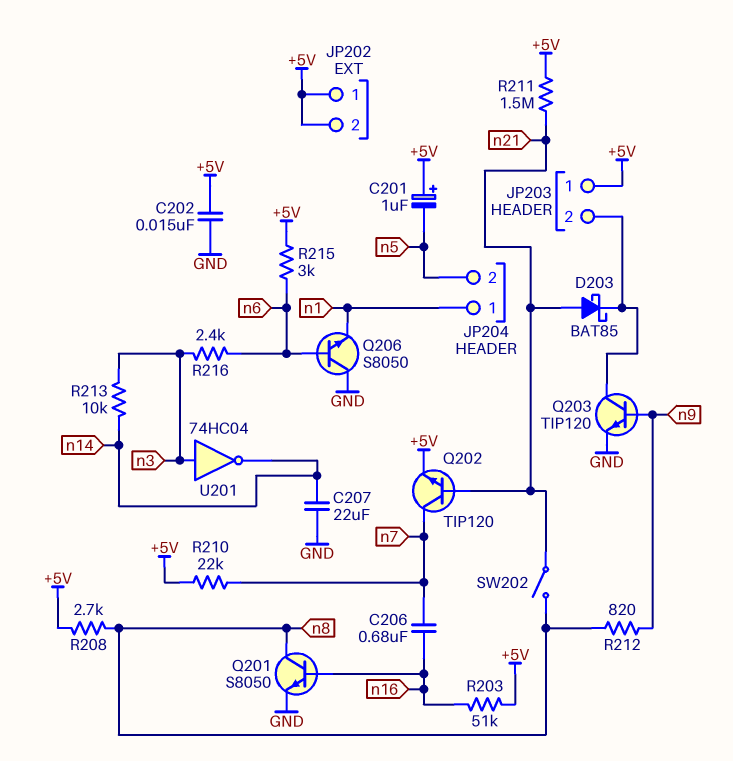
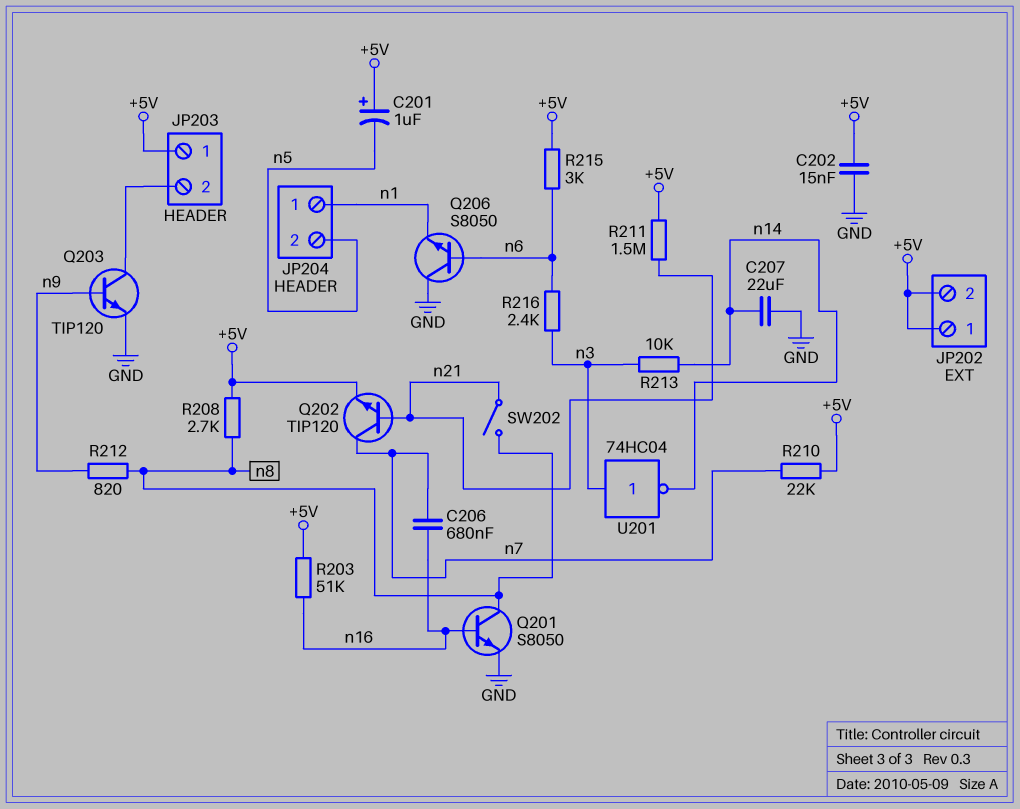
D203: schottky BAT85 (A n21, K JP203/2) -> none

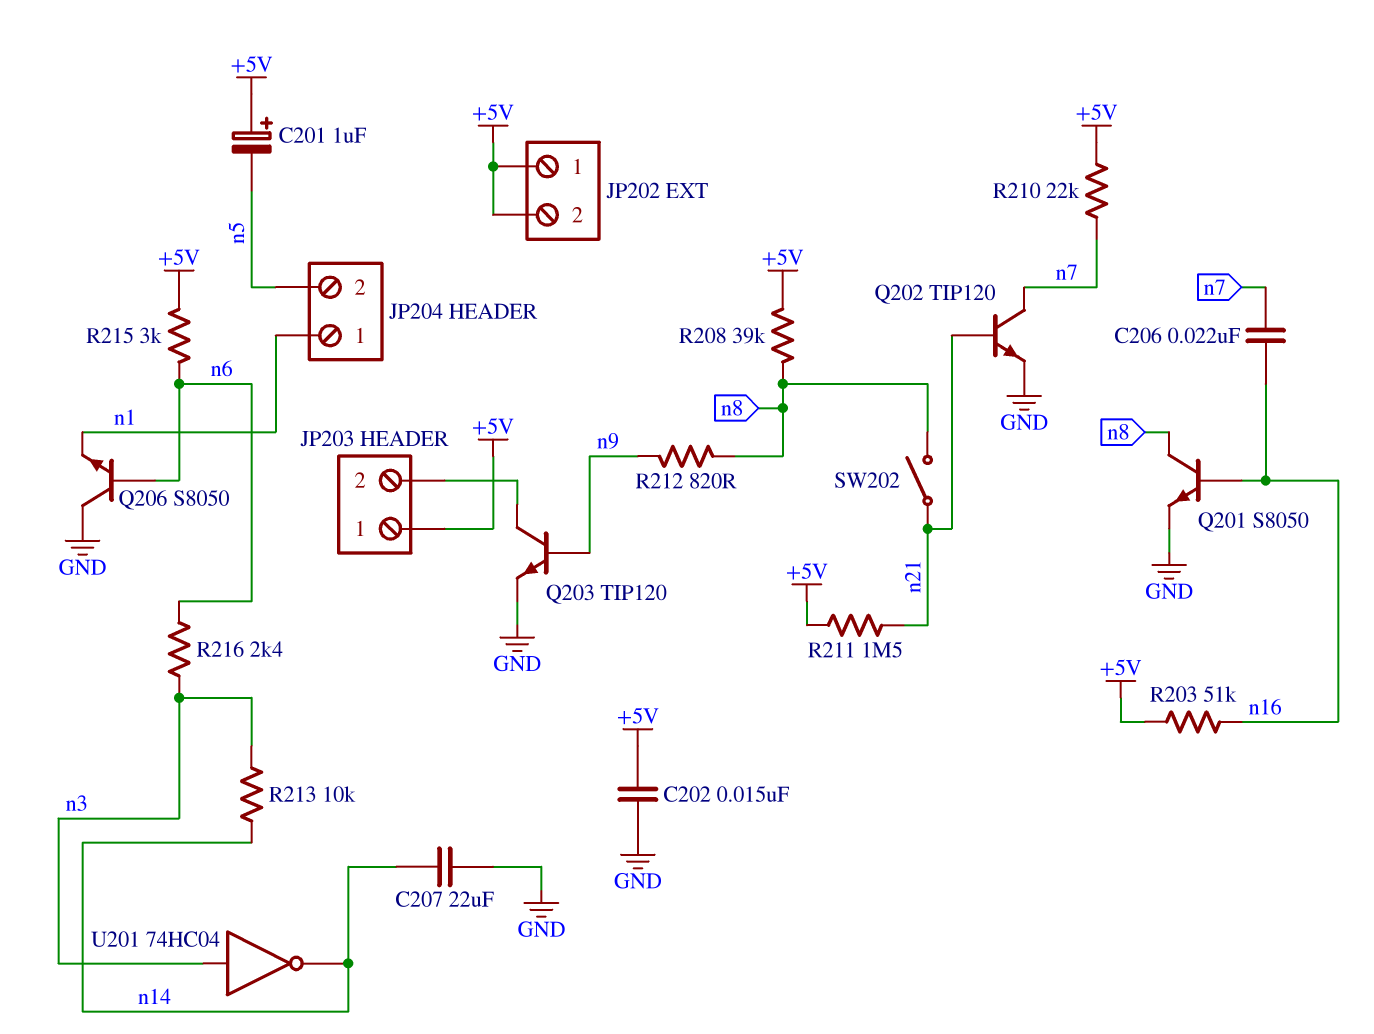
C206: 680nF (n7, n16) -> 22nF (n7, n16)
Q202: NPN TIP120 (B n21, C n7, E +5V) -> NPN TIP120 (B n21, C n7, E GND)
R208: 2.7k (+5V, n8) -> 39k (+5V, n8)

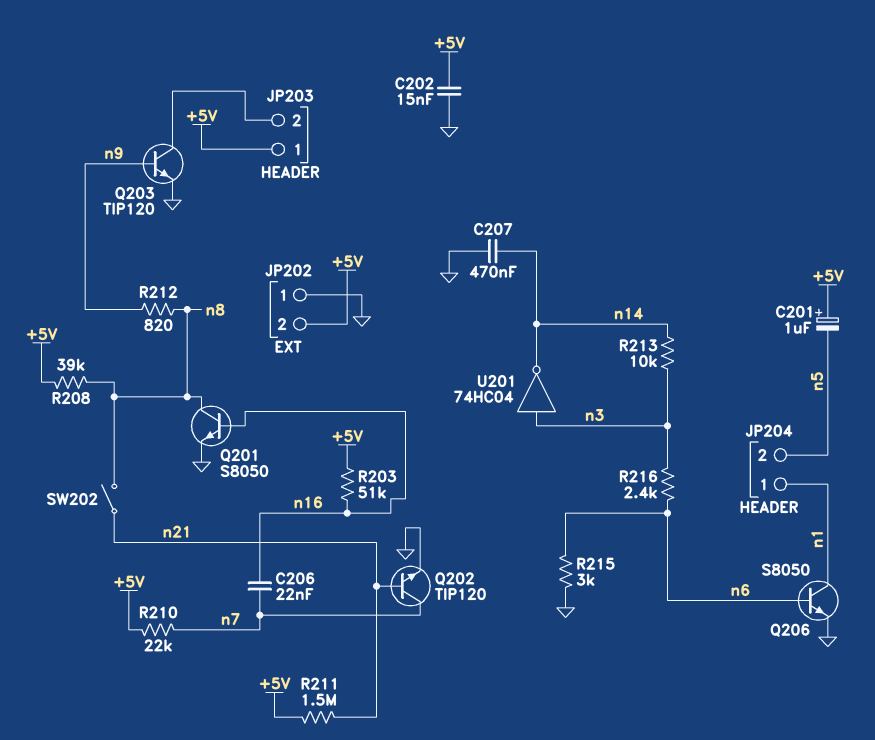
C207: 22uF (GND, n14) -> 470nF (GND, n14)
JP202 pin 1: +5V -> GND
Q206: NPN S8050 (B n6, C GND, E n1) -> NPN S8050 (B n6, C n1, E GND)
R215: 3k (+5V, n6) -> 3k (GND, n6)

